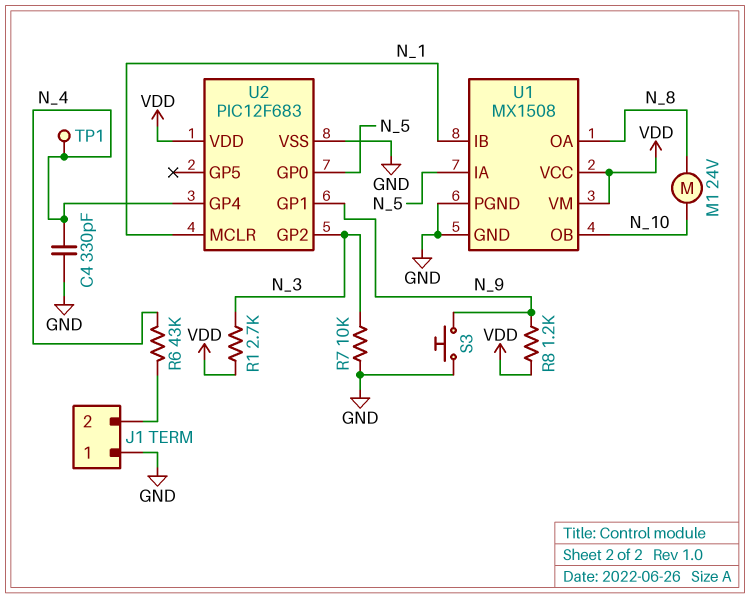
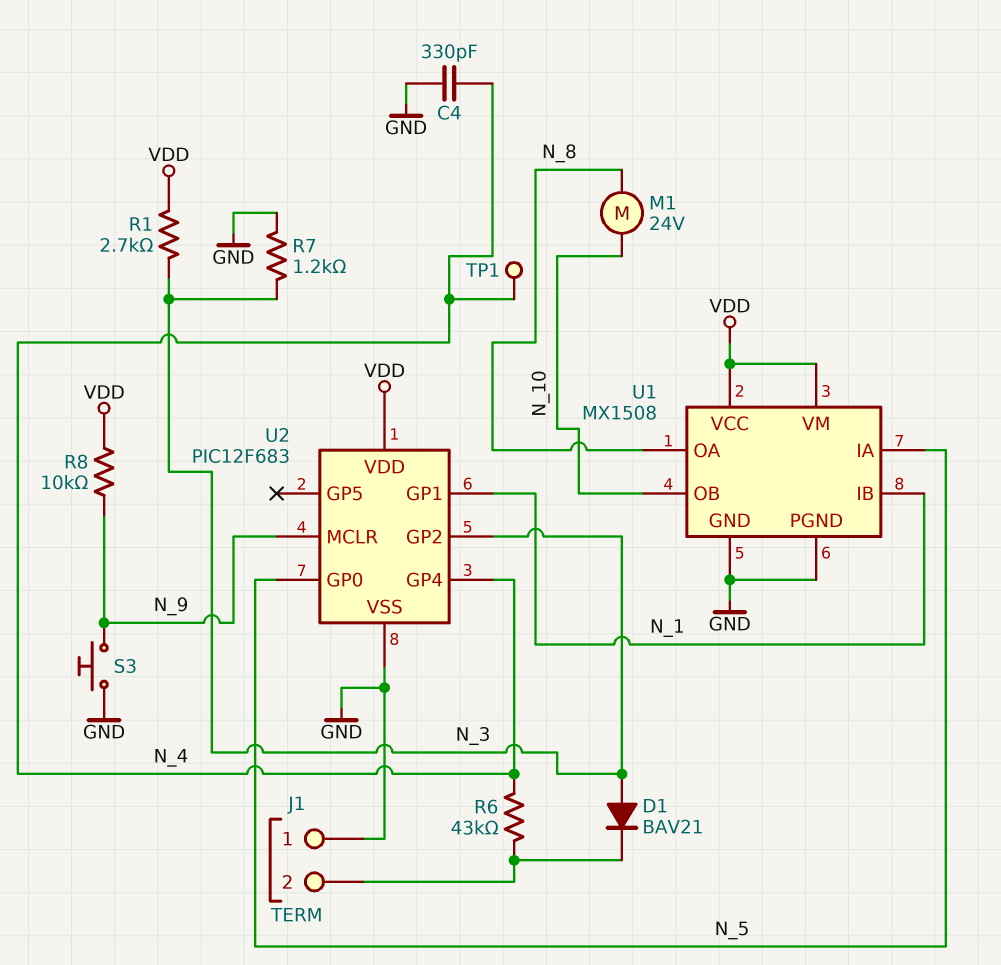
D1: none -> diode BAV21 (A N_3, K J1/2)
R7: 10k (GND, N_3) -> 1.2k (GND, N_3)
R8: 1.2k (N_9, VDD) -> 10k (N_9, VDD)
U2 pin GP1: N_9 -> N_1
U2 pin MCLR: N_1 -> N_9

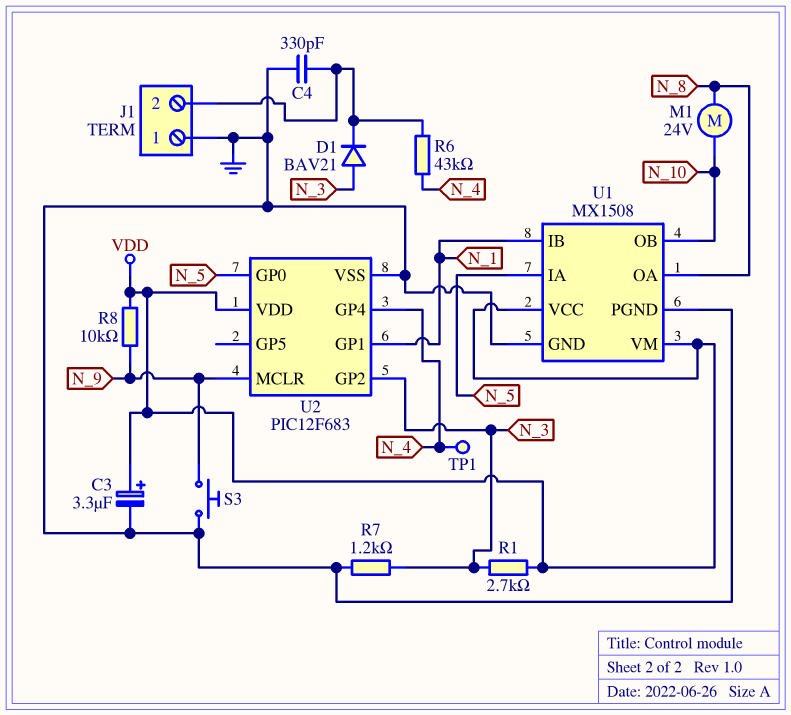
C3: none -> 3.3uF (plus VDD, minus GND)
C4: 330pF (GND, N_4) -> 330pF (GND, J1/2)

